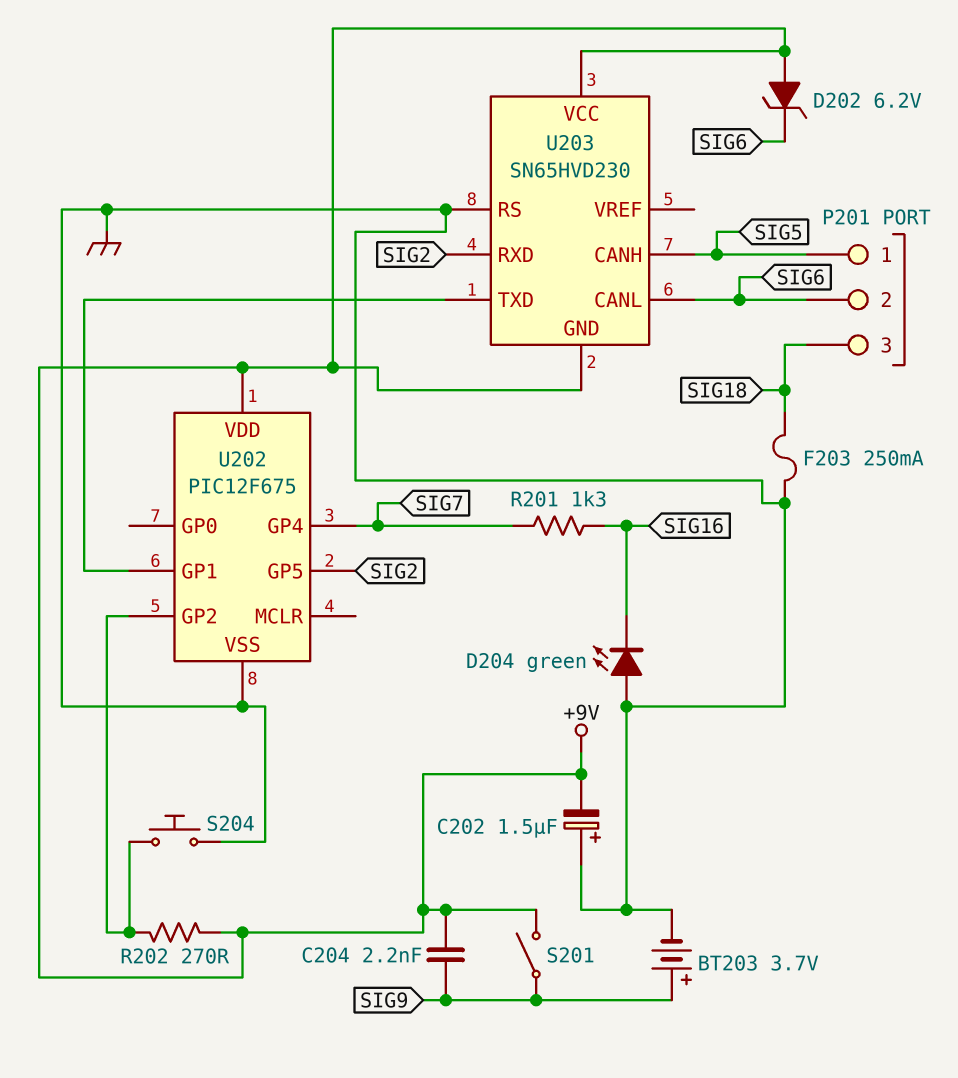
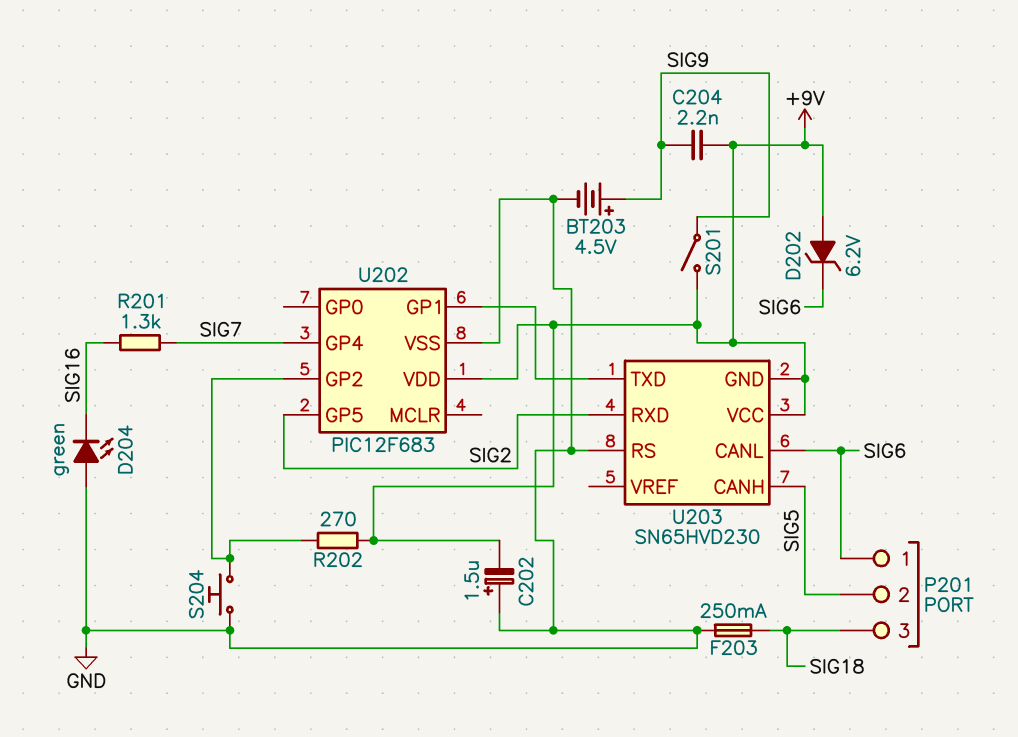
BT203: 3.7V (plus SIG9, minus GND) -> 4.5V (plus SIG9, minus GND)
P201 pin 1: SIG5 -> SIG6
P201 pin 2: SIG6 -> SIG5
U202: PIC12F675 -> PIC12F683

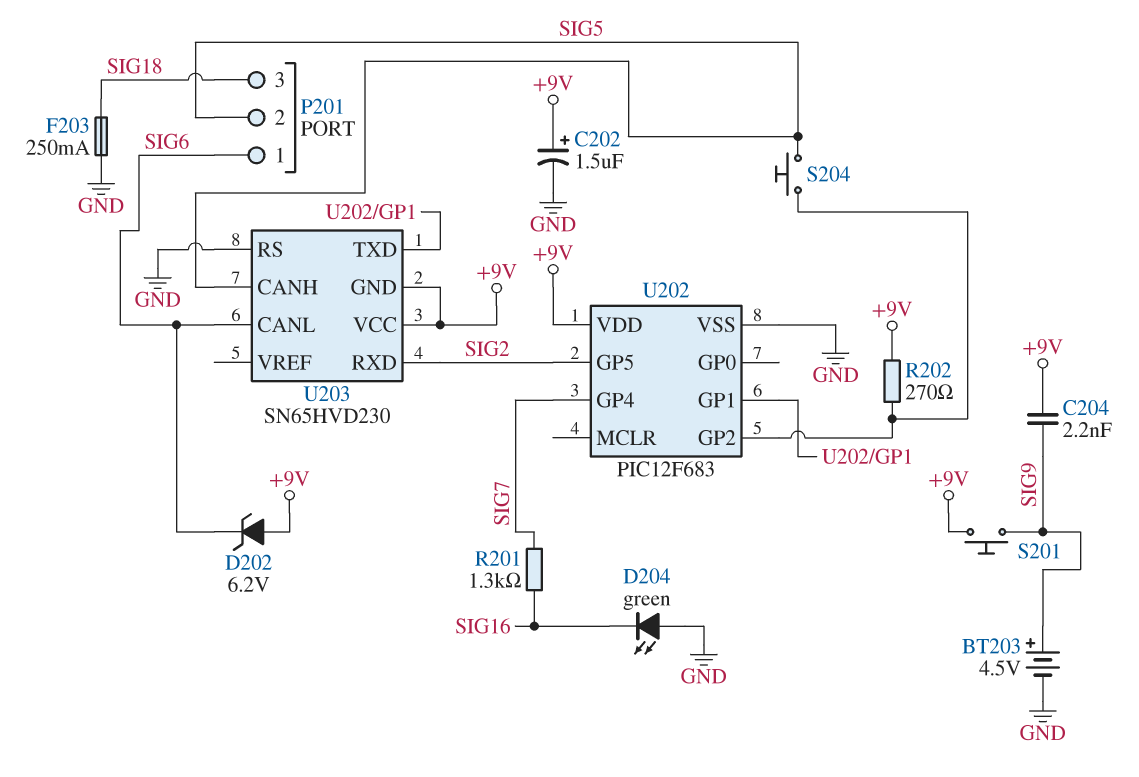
C202: 1.5uF (plus GND, minus +9V) -> 1.5uF (plus +9V, minus GND)
S201: switch (+9V, SIG9) -> button (+9V, SIG9)
S204: button (GND, U202/GP2) -> button (SIG5, U202/GP2)

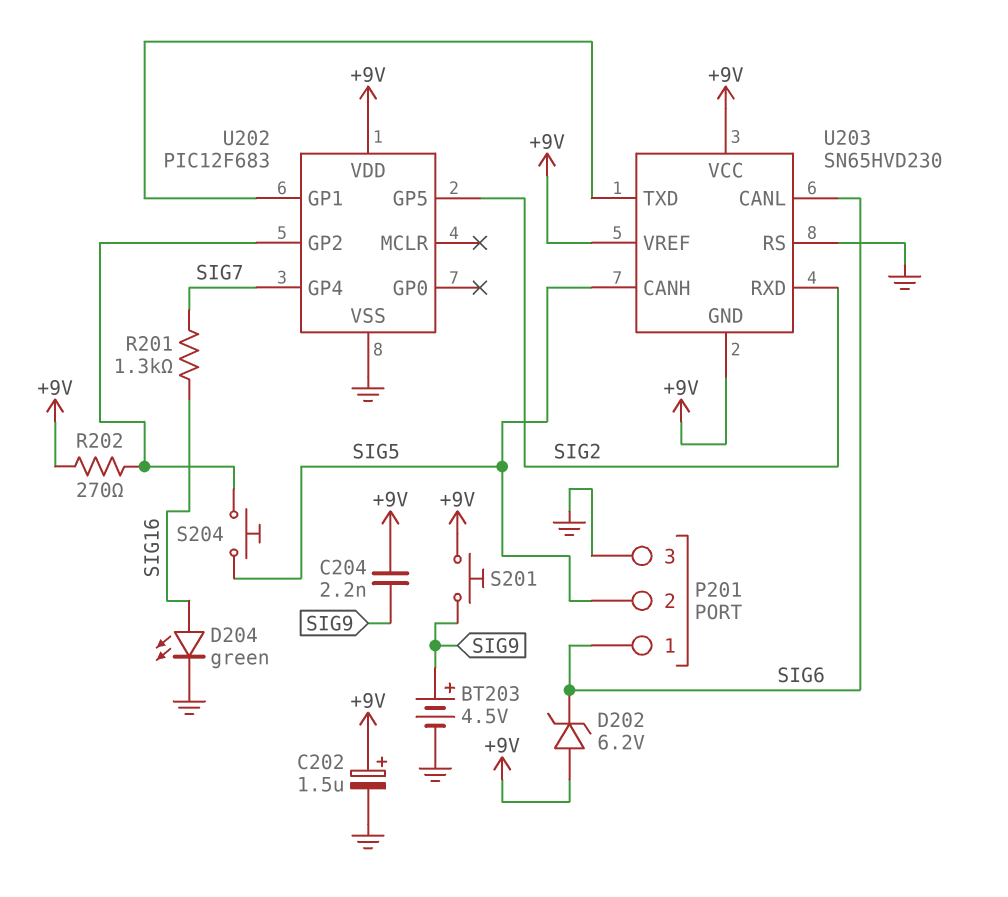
D204: LED green (A GND, K SIG16) -> LED green (A SIG16, K GND)
F203: 250mA (GND, SIG18) -> none
P201 pin 3: SIG18 -> GND
U203 pin VREF: none -> +9V

